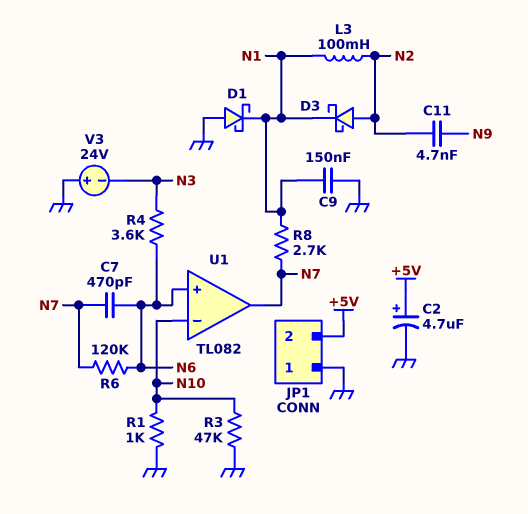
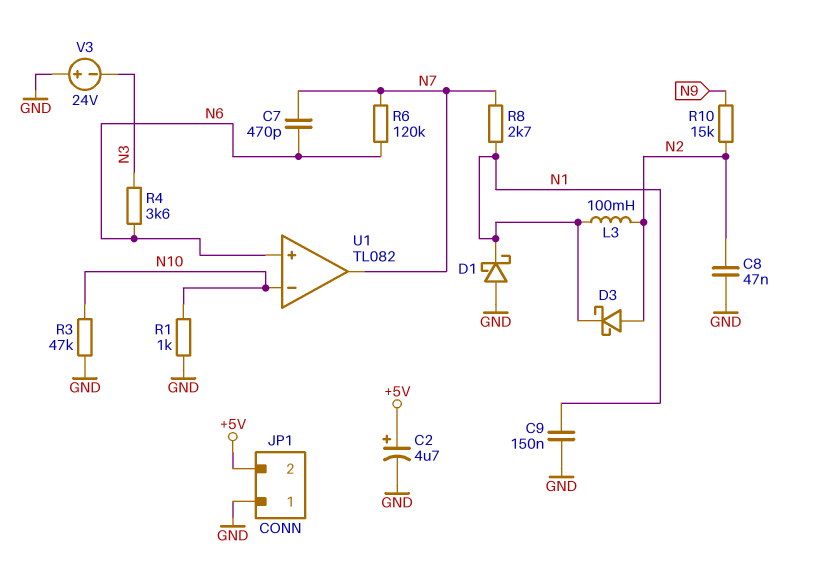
C8: none -> 47nF (GND, N2)
C11: 4.7nF (N2, N9) -> none
R10: none -> 15k (N2, N9)

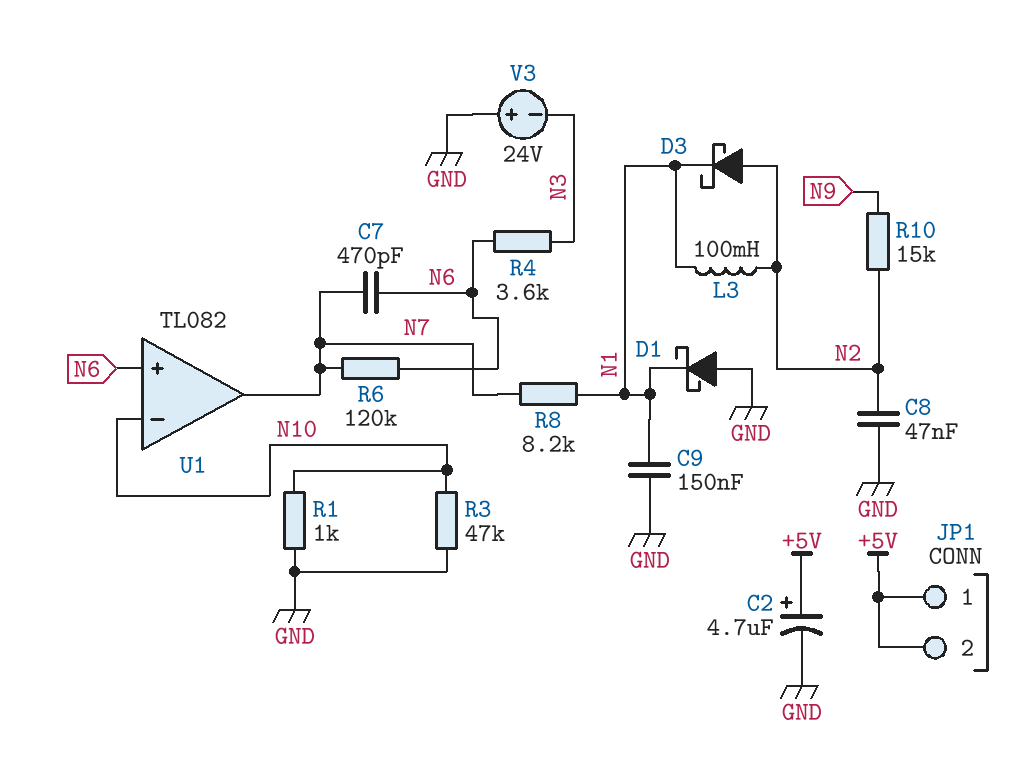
JP1 pin 1: GND -> +5V
R8: 2.7k (N1, N7) -> 8.2k (N1, N7)

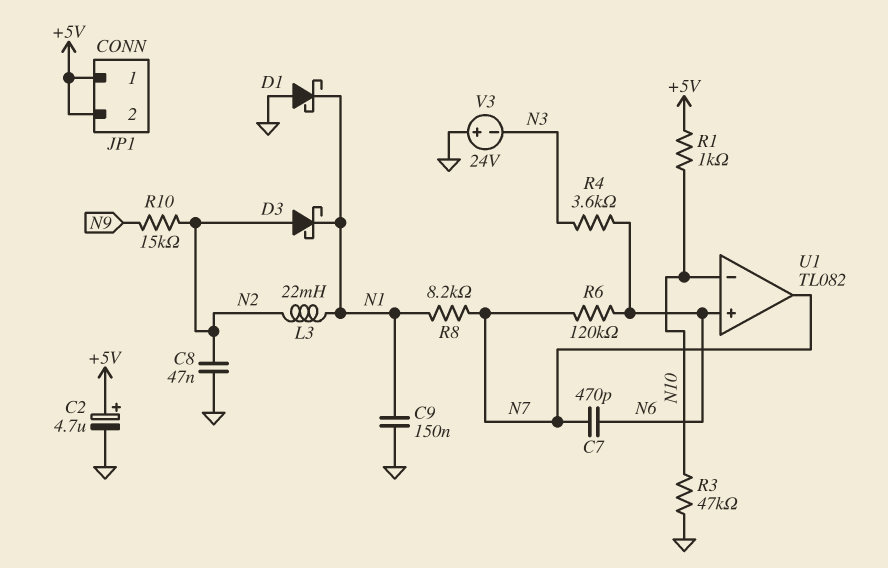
L3: 100mH (N1, N2) -> 22mH (N1, N2)
R1: 1k (GND, N10) -> 1k (+5V, N10)

